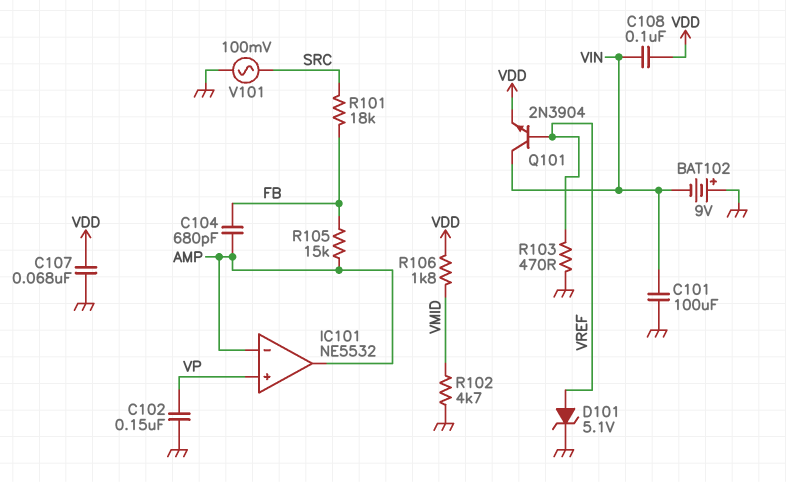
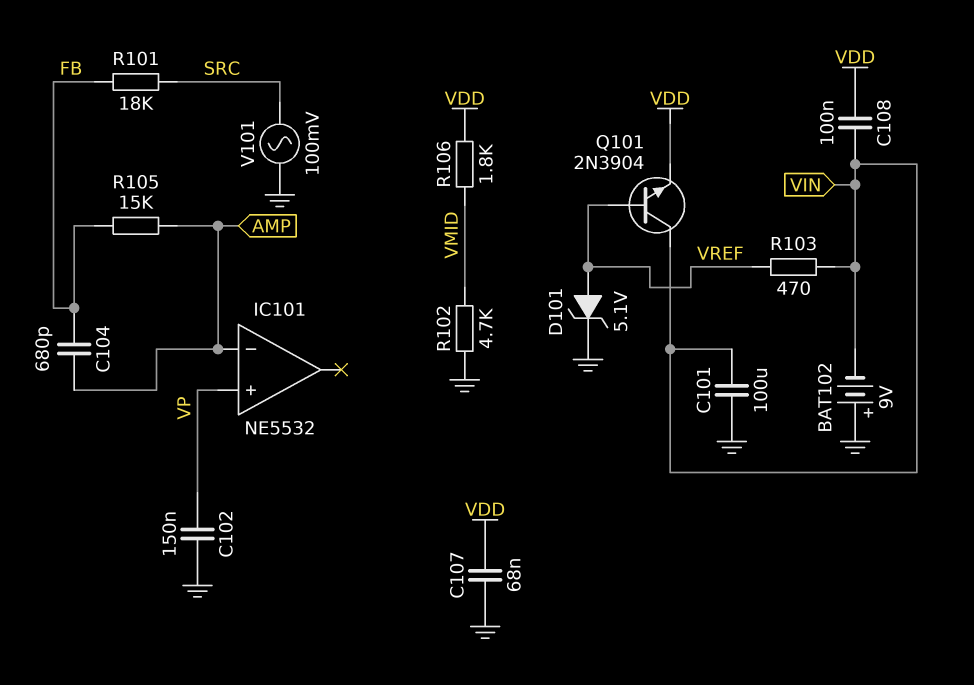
IC101 pin out: AMP -> none
R103: 470 (GND, VREF) -> 470 (VIN, VREF)

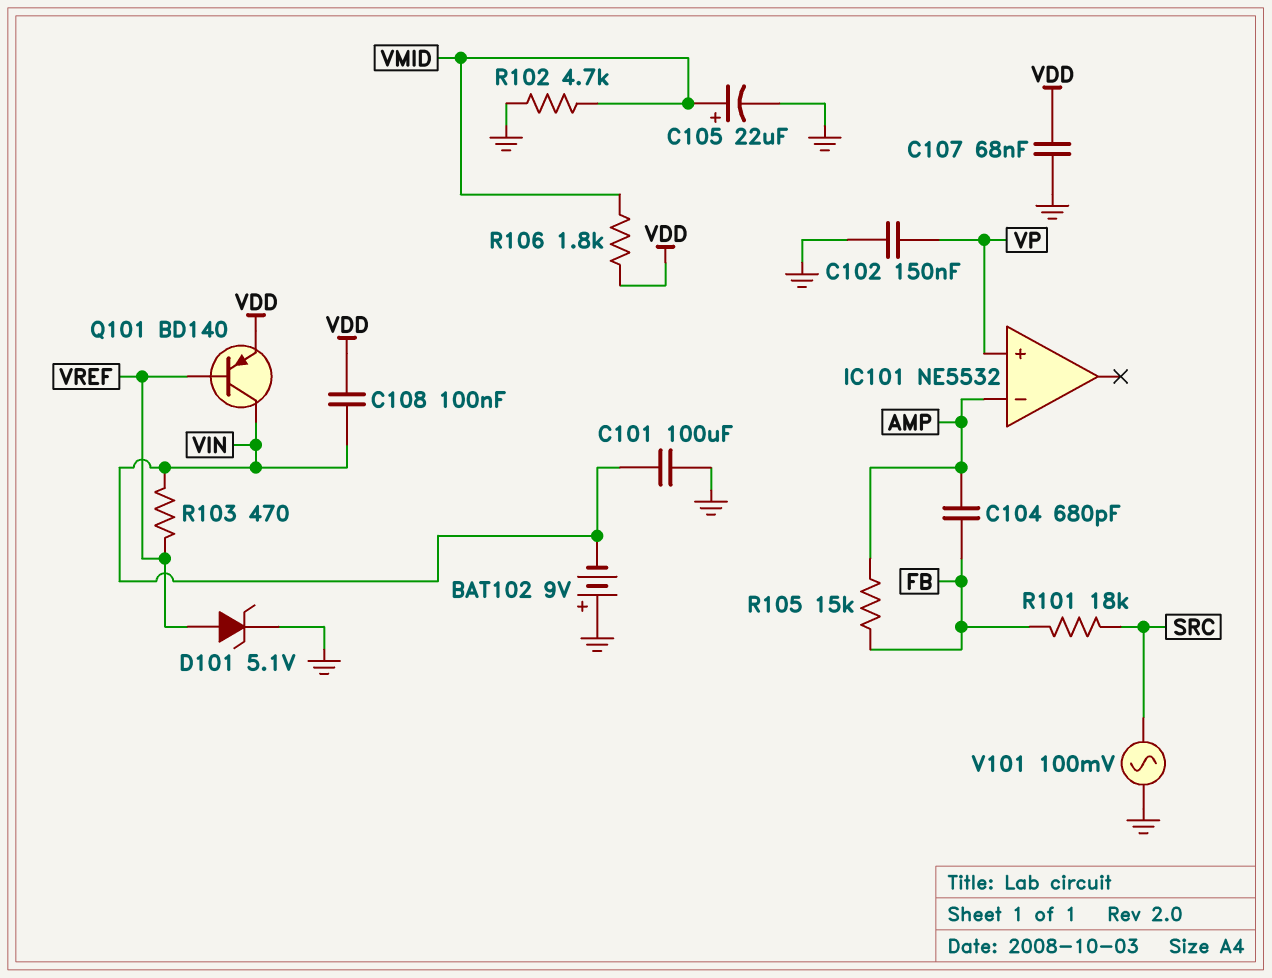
C105: none -> 22uF (plus VMID, minus GND)
Q101: NPN 2N3904 (B VREF, C VIN, E VDD) -> PNP BD140 (B VREF, C VIN, E VDD)

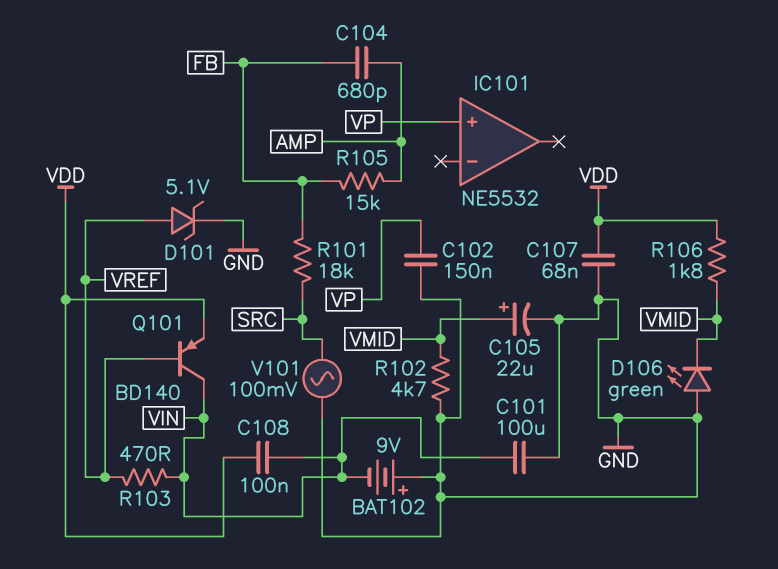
D106: none -> LED green (A GND, K VMID)
IC101 pin in-: AMP -> none

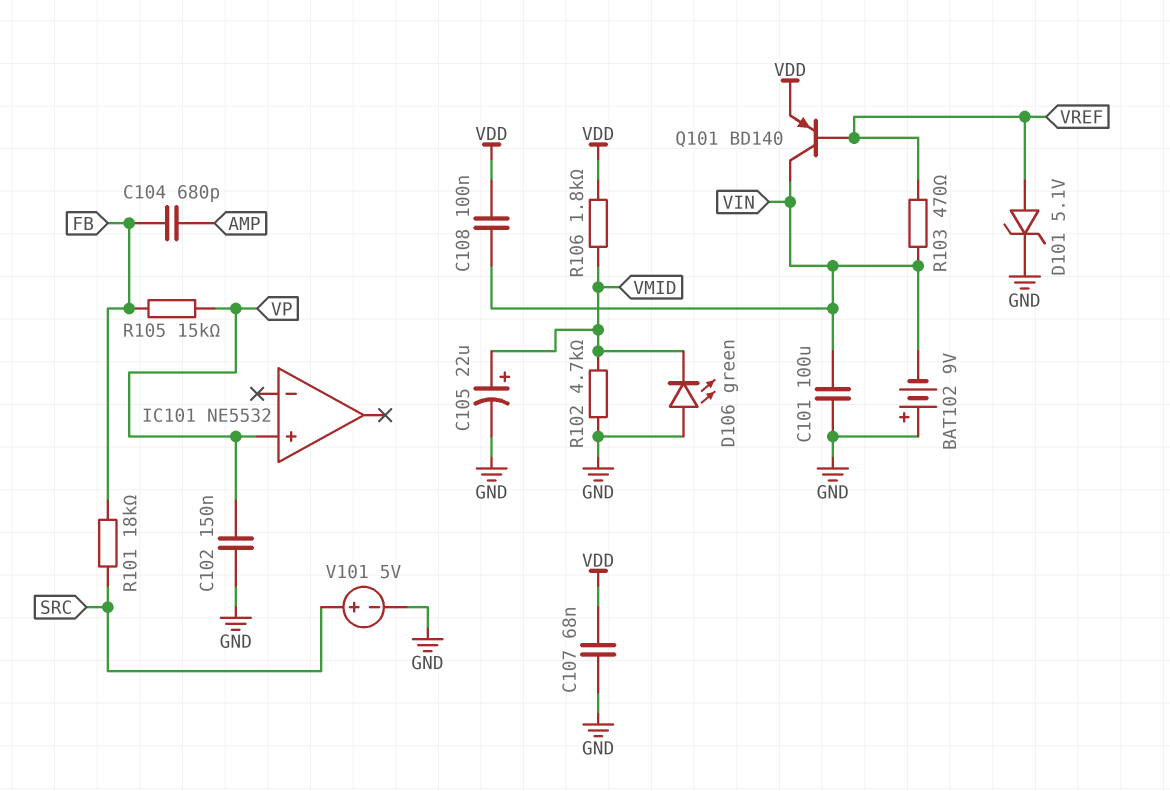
R105: 15k (AMP, FB) -> 15k (FB, VP)
V101: AC 100mV (GND, SRC) -> 5V (plus SRC, minus GND)

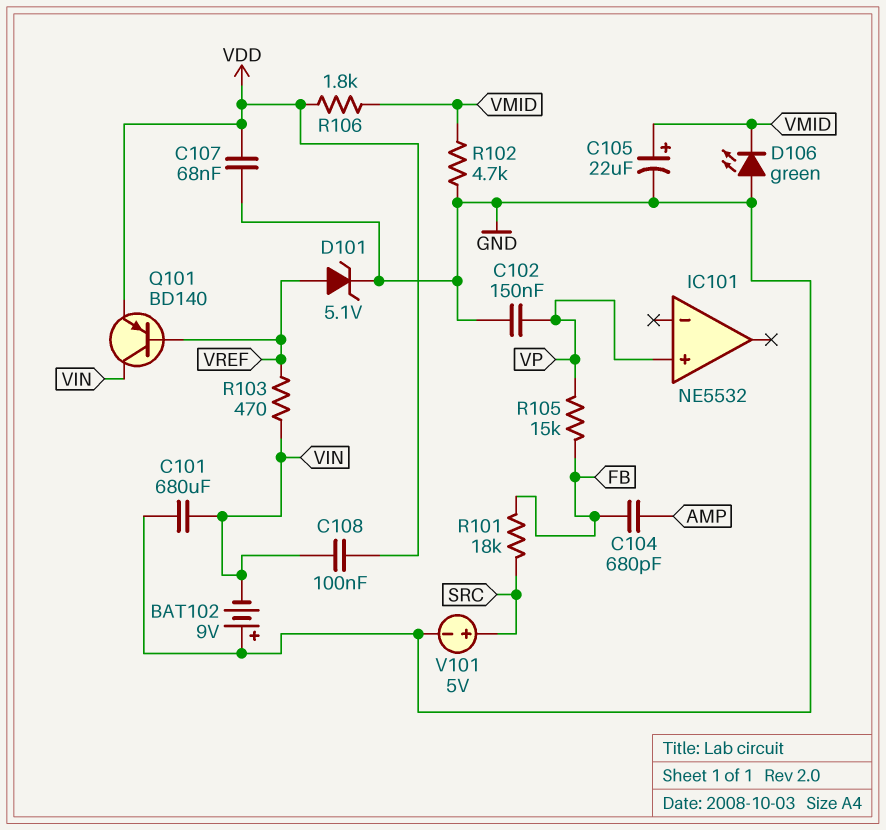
C101: 100uF (GND, VIN) -> 680uF (GND, VIN)

